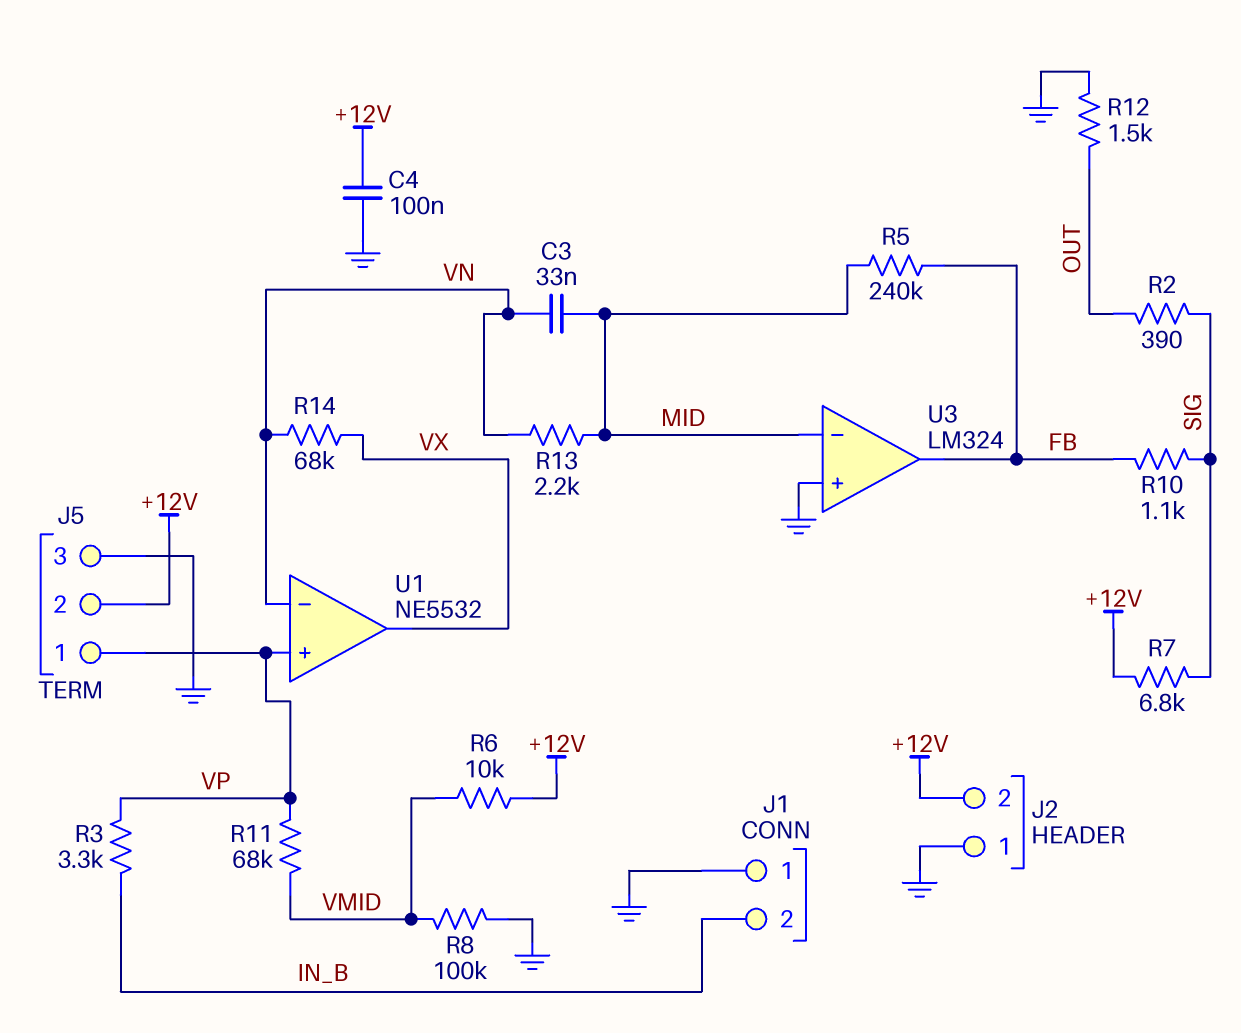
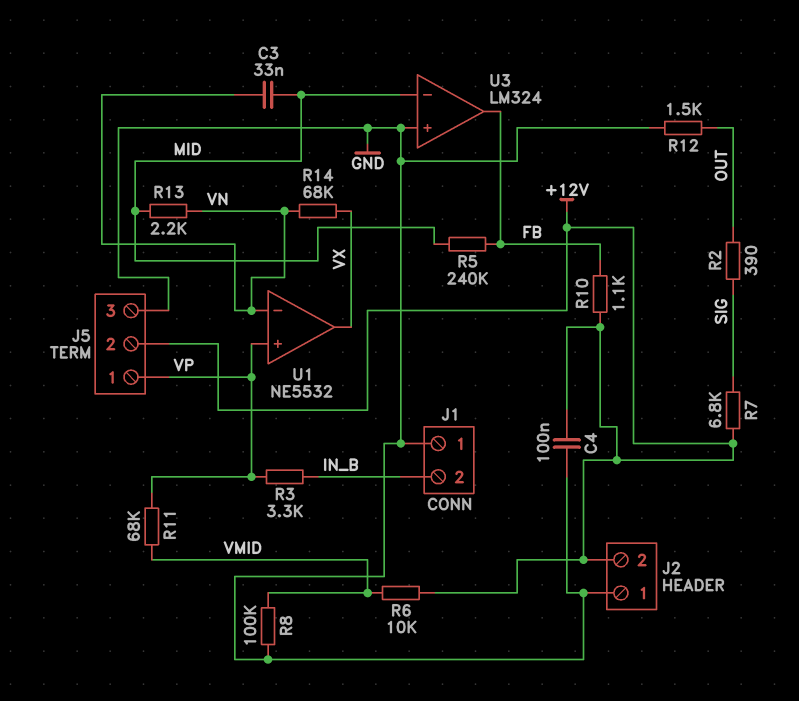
R10: 1.1k (FB, SIG) -> 1.1k (+12V, FB)

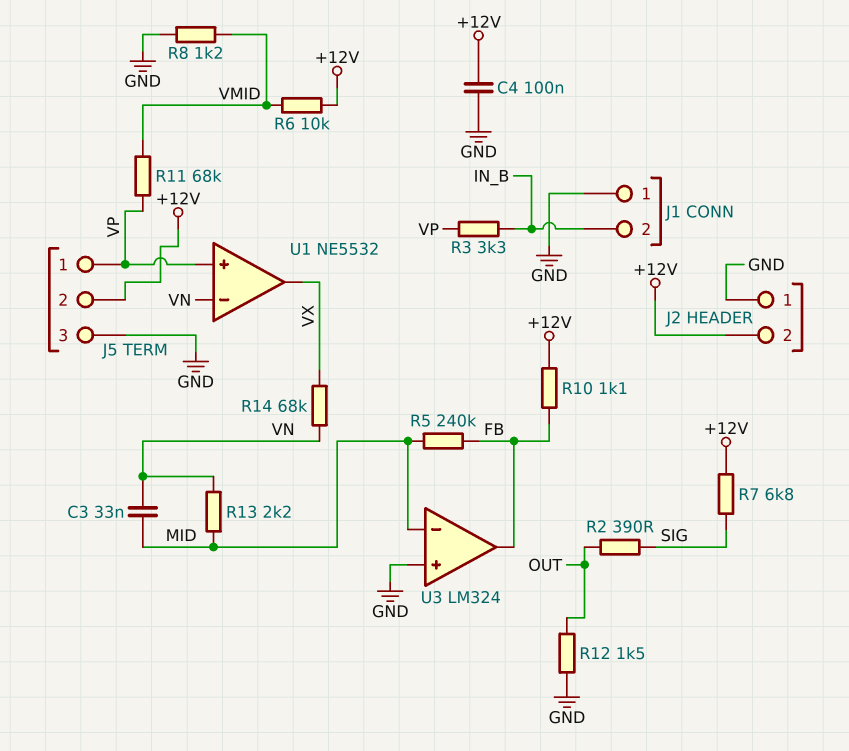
R8: 100k (GND, VMID) -> 1.2k (GND, VMID)

